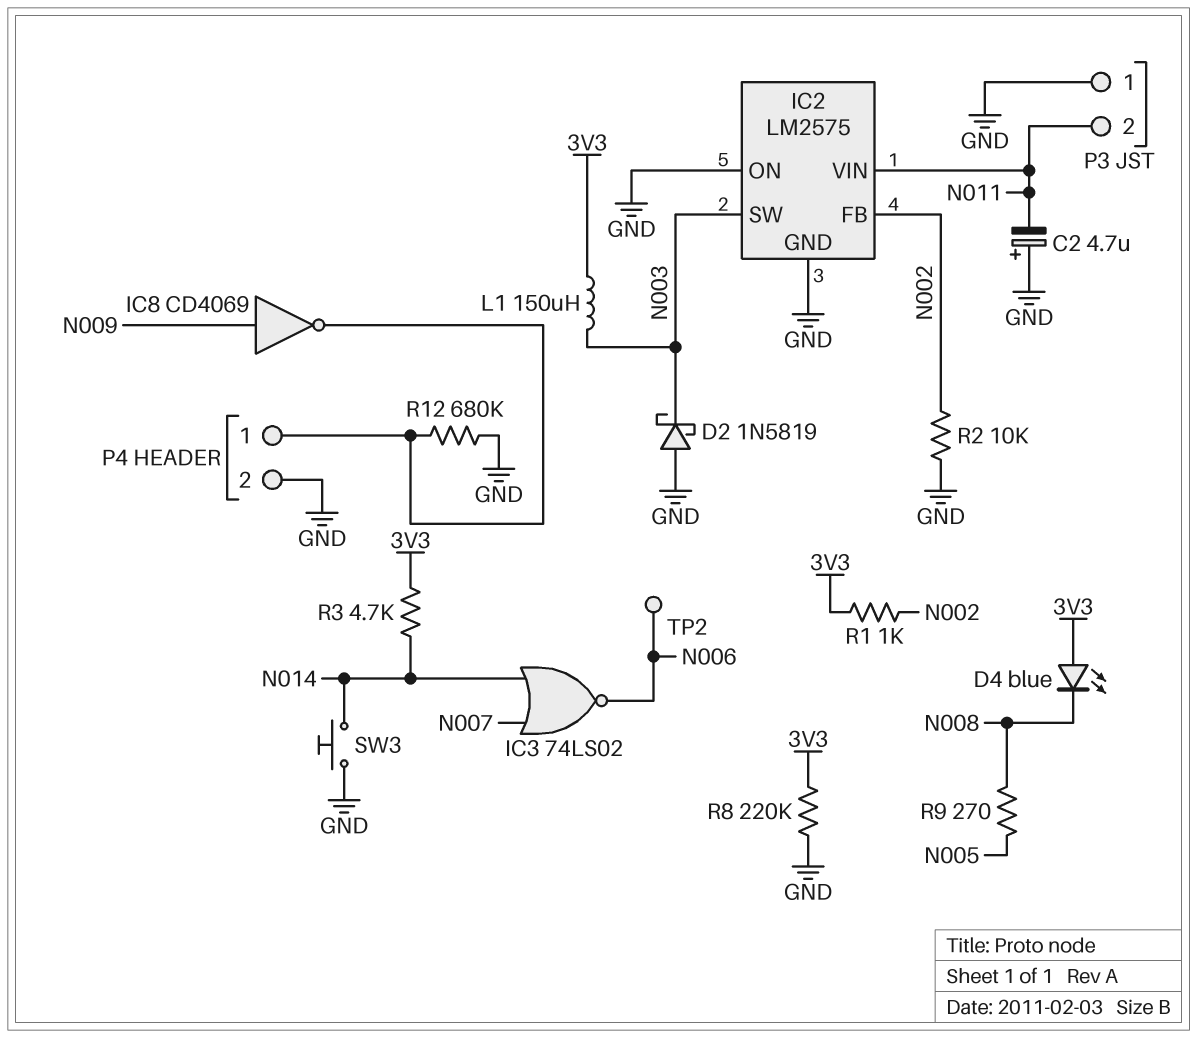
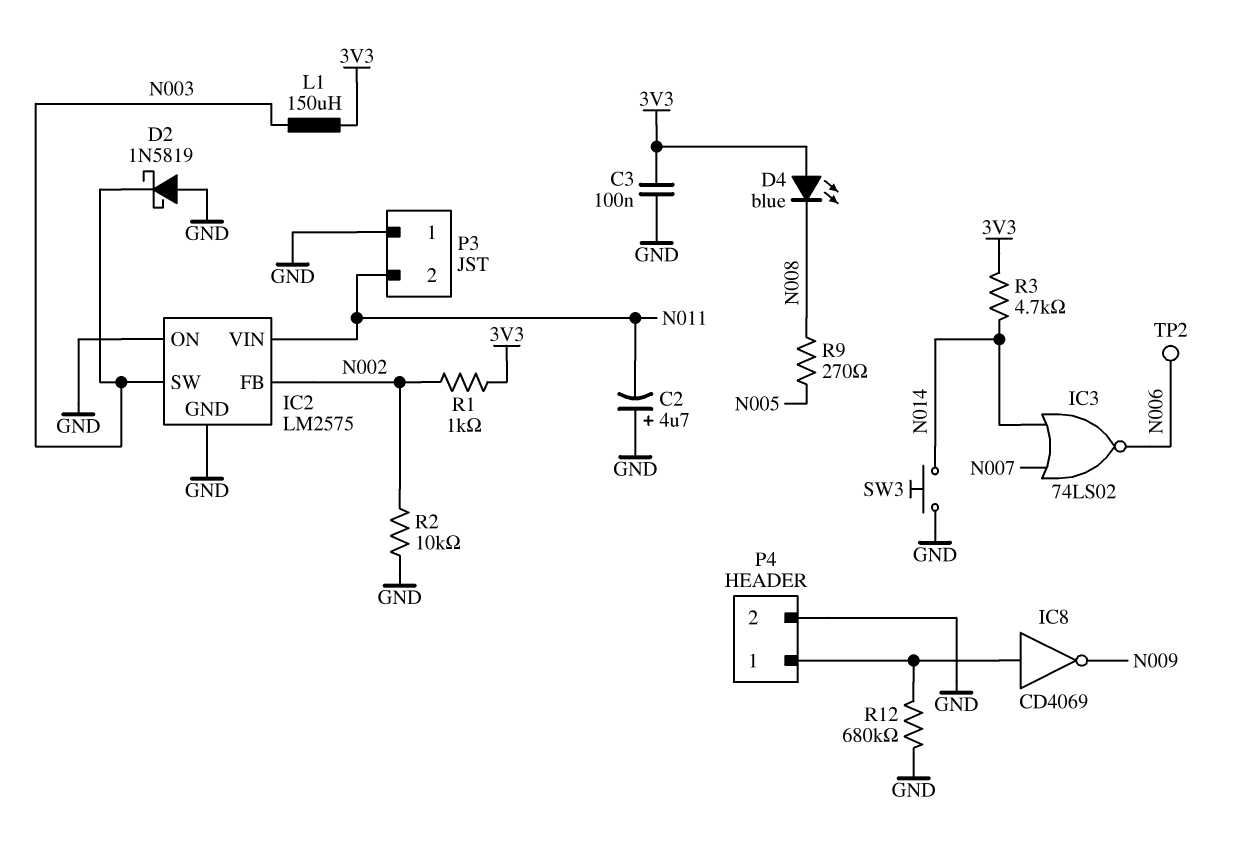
C3: none -> 100nF (3V3, GND)
IC8: NOT CD4069 (in N009, out P4/1) -> NOT CD4069 (in P4/1, out N009)
R8: 220k (3V3, GND) -> none

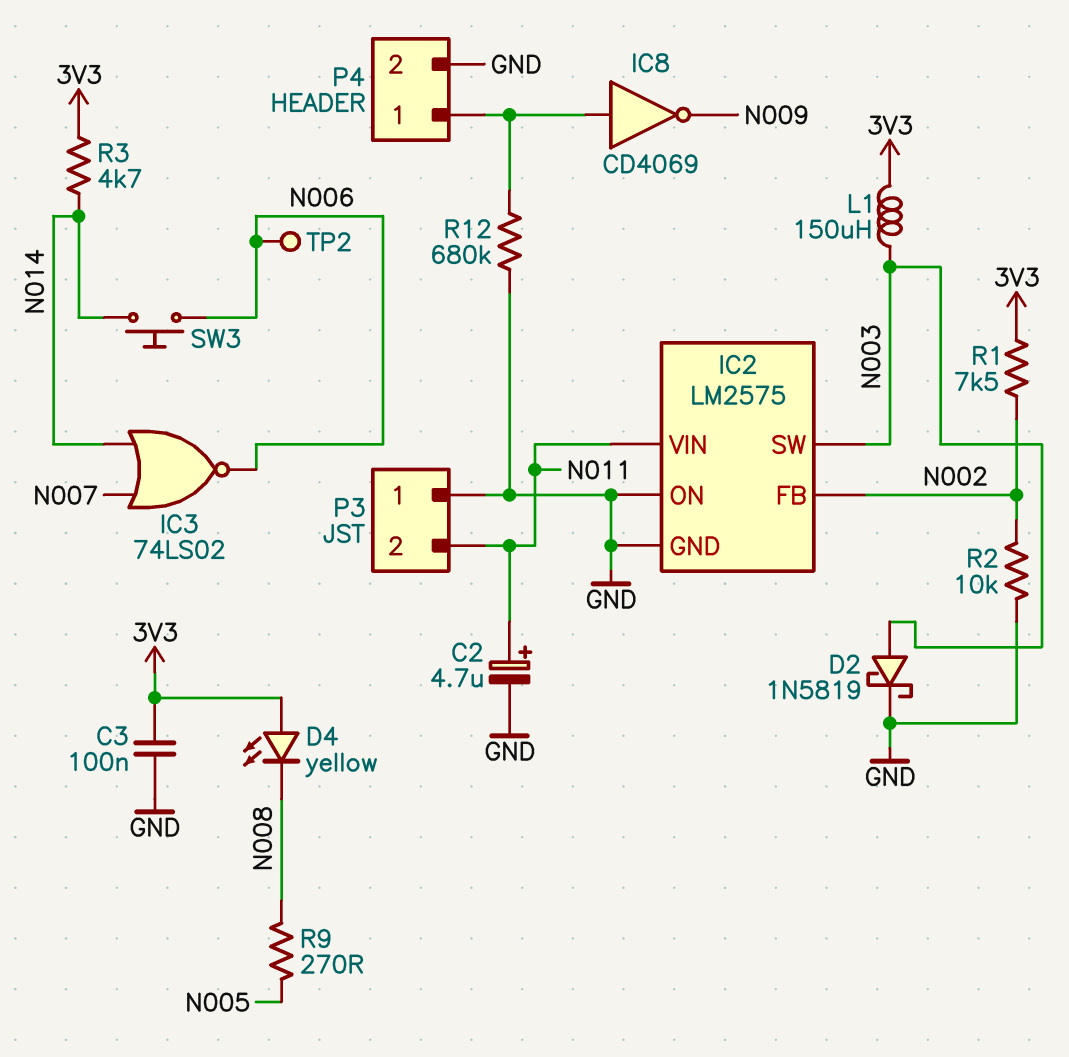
C2: 4.7uF (plus GND, minus N011) -> 4.7uF (plus N011, minus GND)
D2: schottky 1N5819 (A GND, K N003) -> schottky 1N5819 (A N003, K GND)
D4: LED blue (A 3V3, K N008) -> LED yellow (A 3V3, K N008)
R1: 1k (3V3, N002) -> 7.5k (3V3, N002)
SW3: button (GND, N014) -> button (N006, N014)

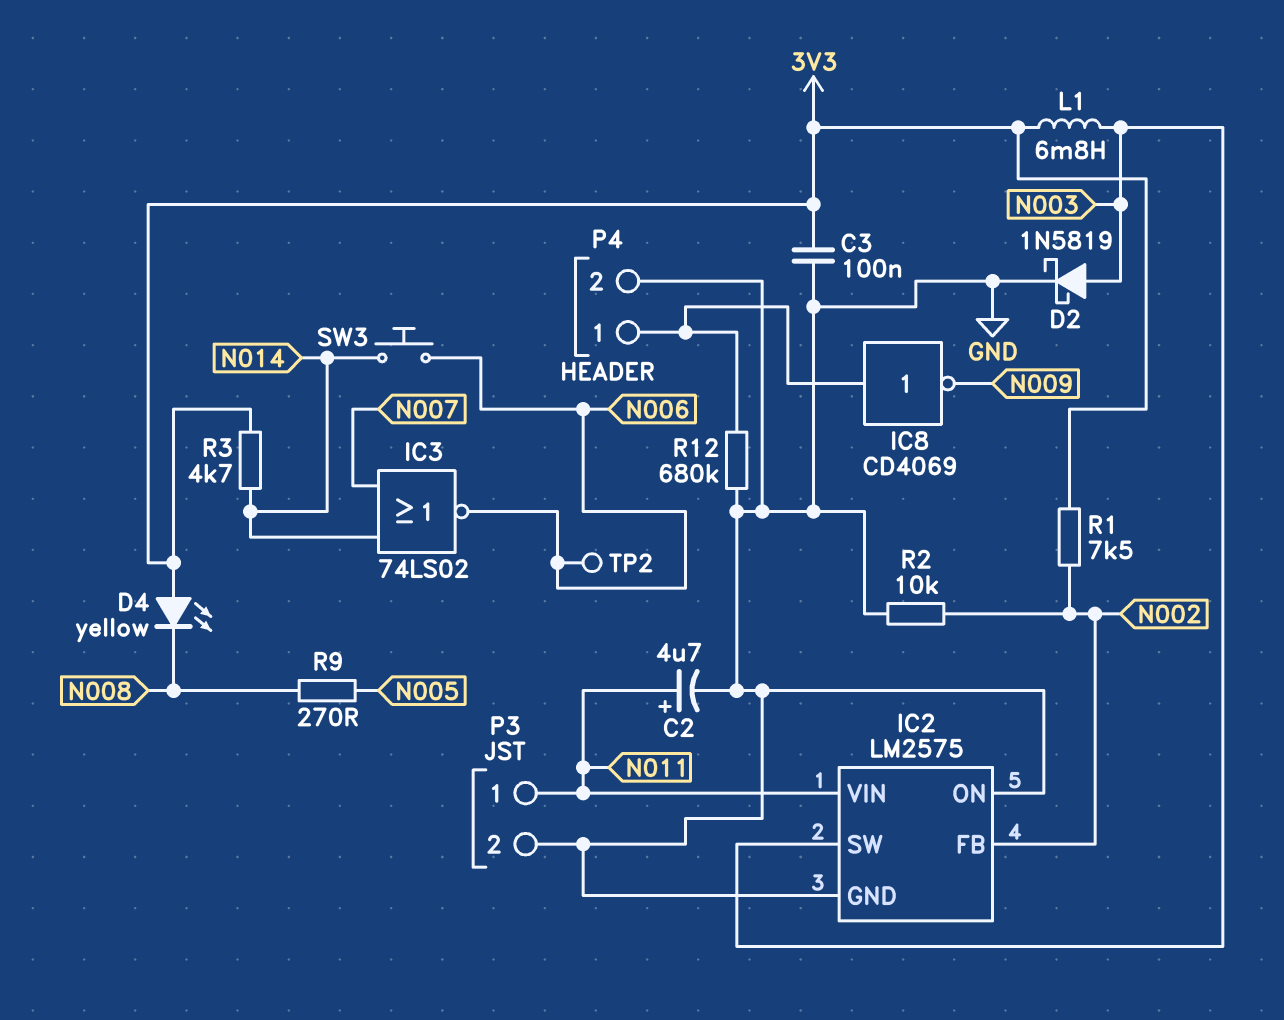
L1: 150uH (3V3, N003) -> 6.8mH (3V3, N003)
P3 pin 1: GND -> N011
P3 pin 2: N011 -> GND

